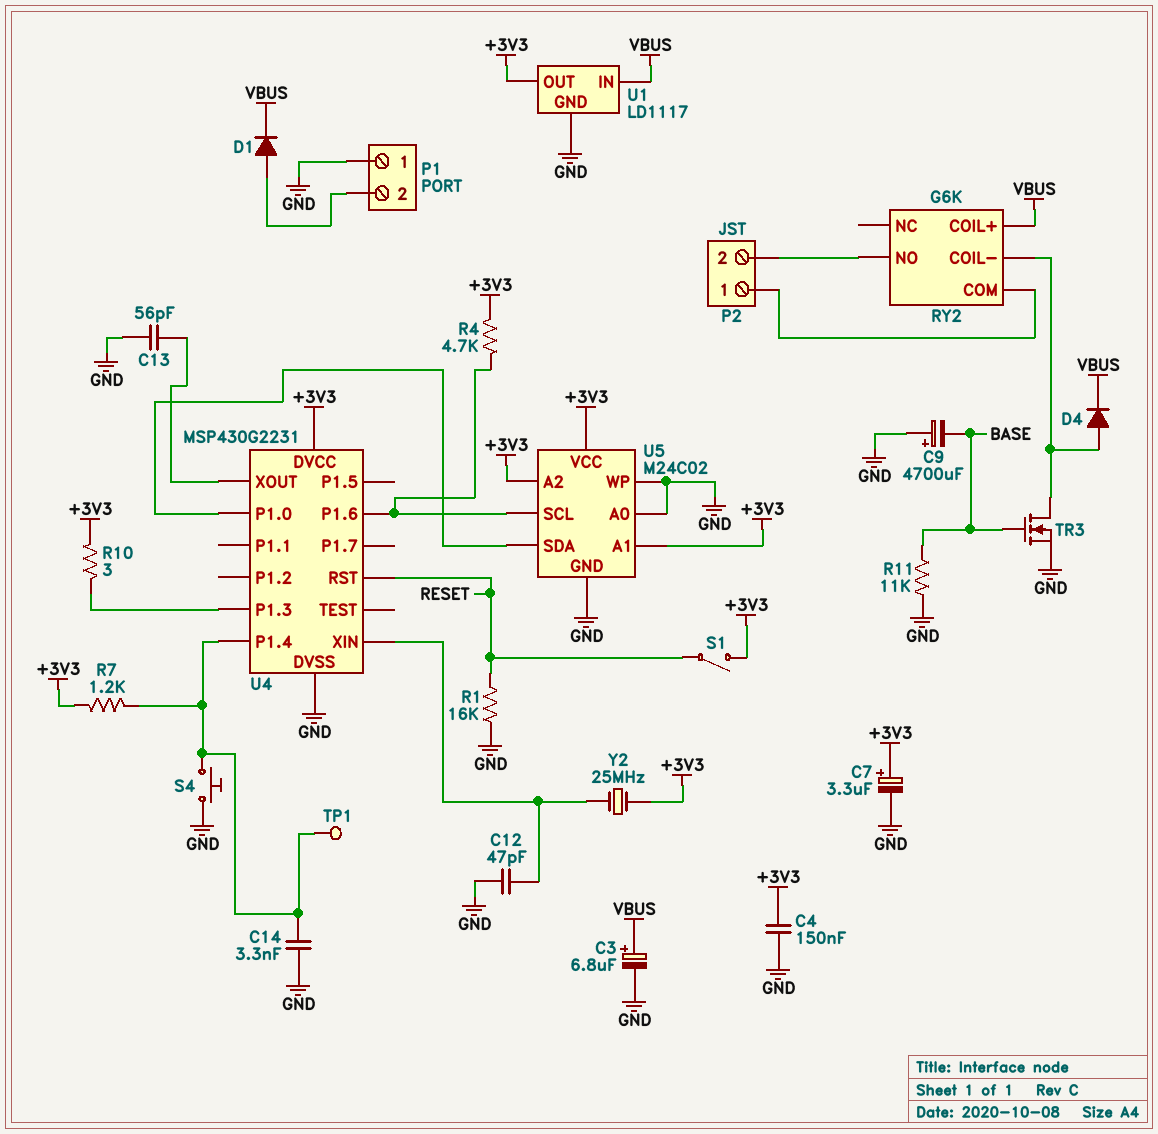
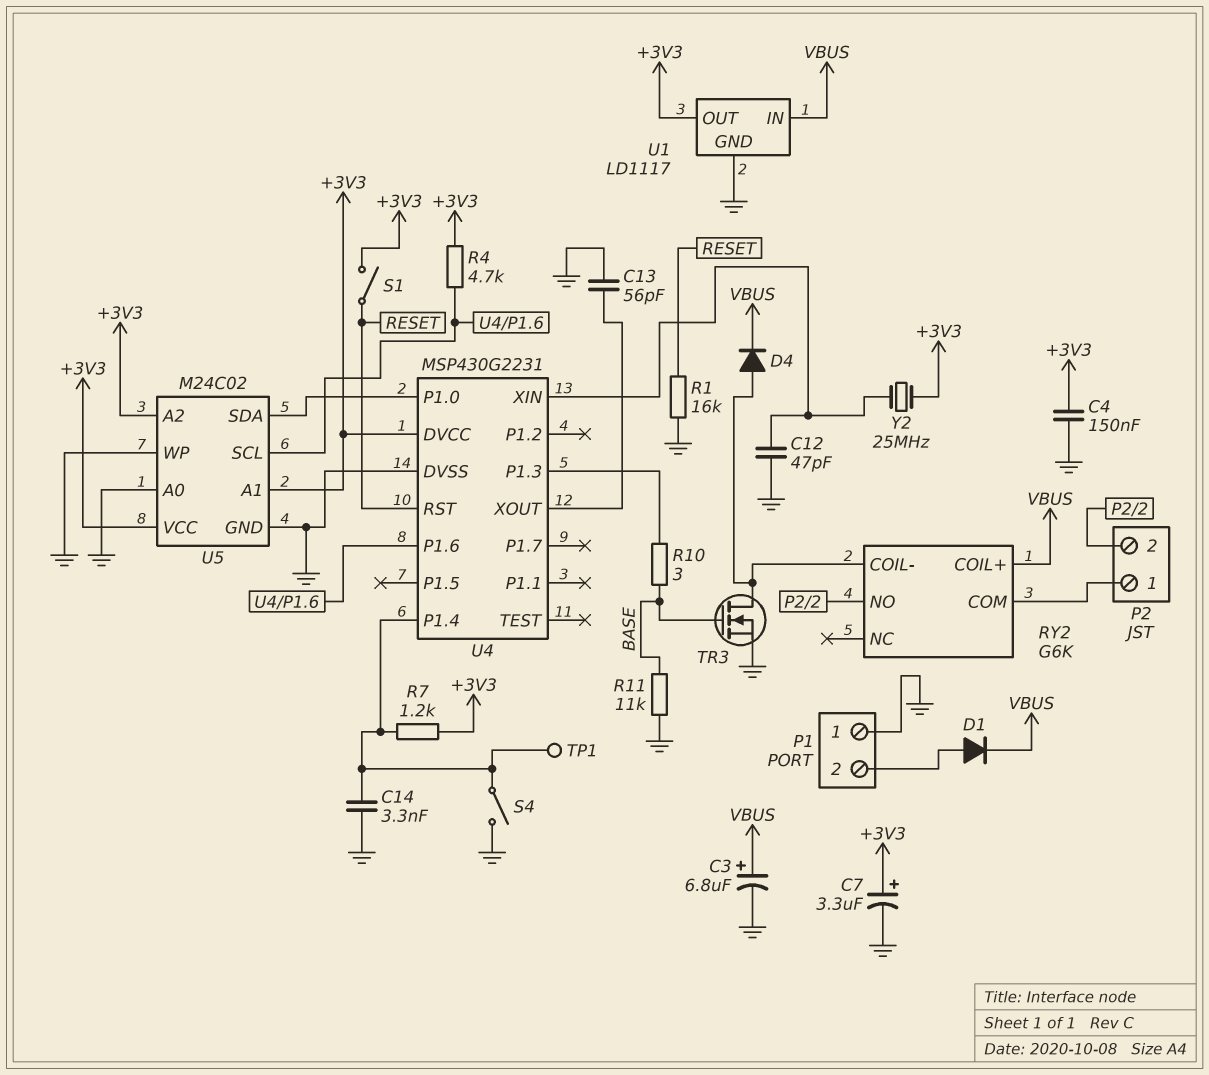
C9: 4700uF (plus GND, minus BASE) -> none
R10: 3 (+3V3, U4/P1.3) -> 3 (BASE, U4/P1.3)
S4: button (GND, U4/P1.4) -> switch (GND, U4/P1.4)

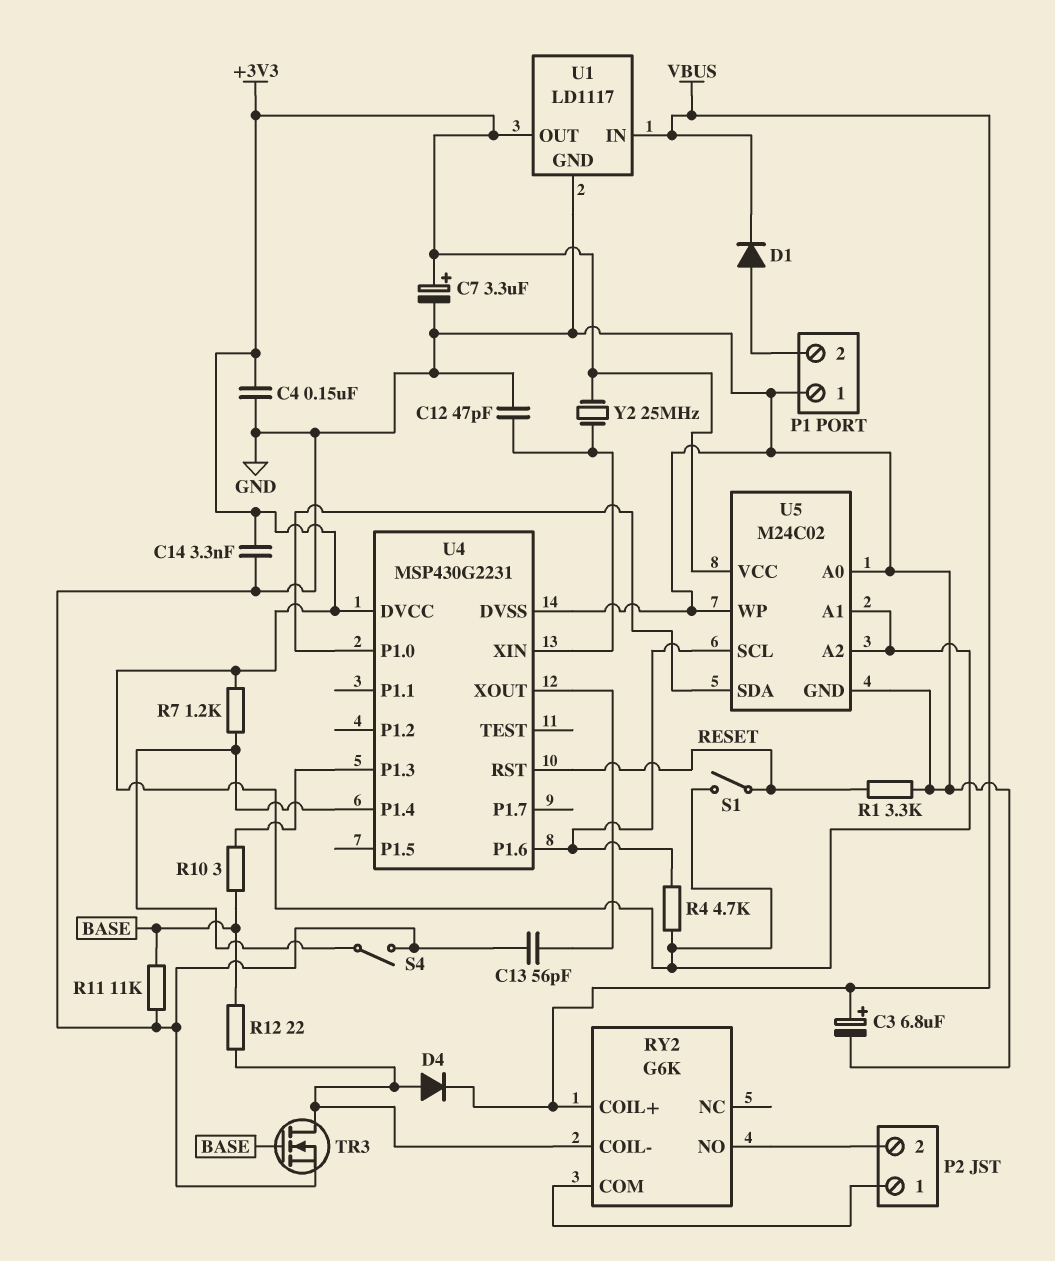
C14: 3.3nF (GND, U4/P1.4) -> 3.3nF (+3V3, GND)
R1: 16k (GND, RESET) -> 3.3k (GND, RESET)
R12: none -> 22 (BASE, RY2/COIL-)
TP1: test point (U4/P1.4) -> none

